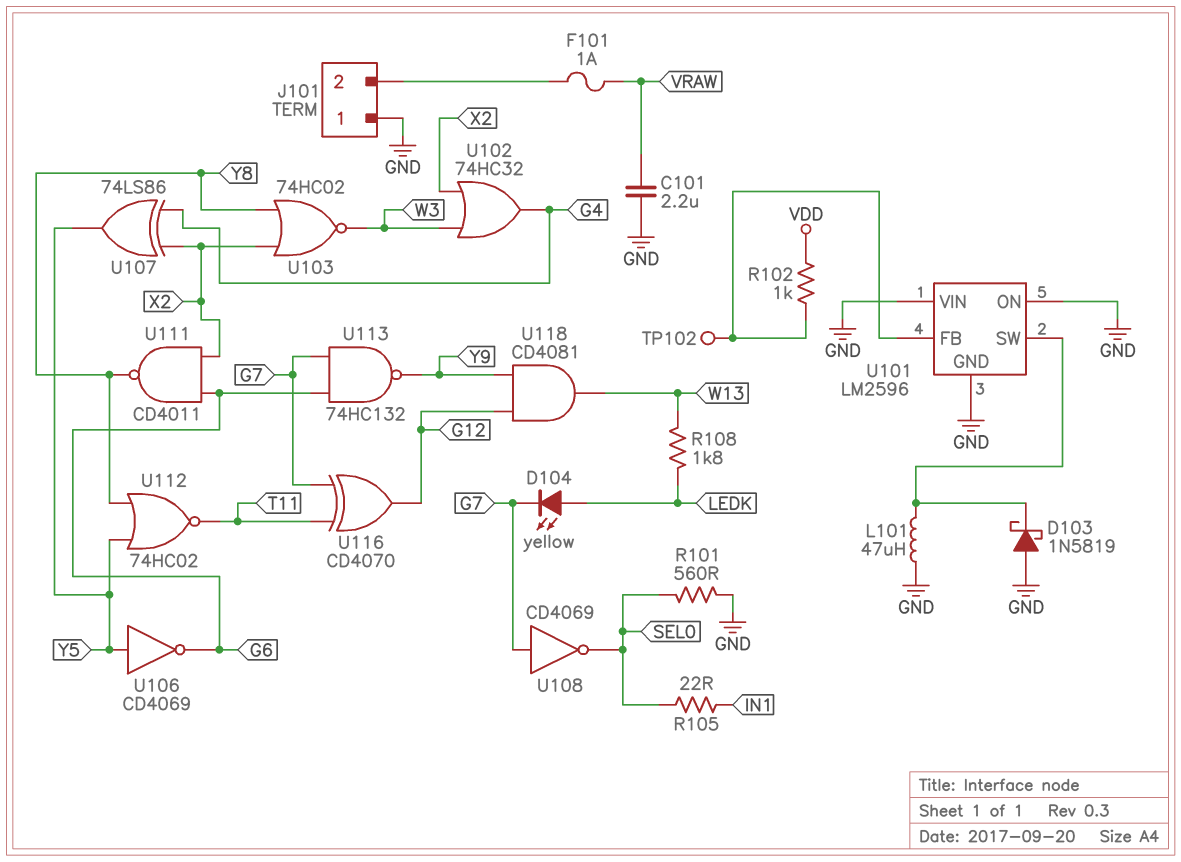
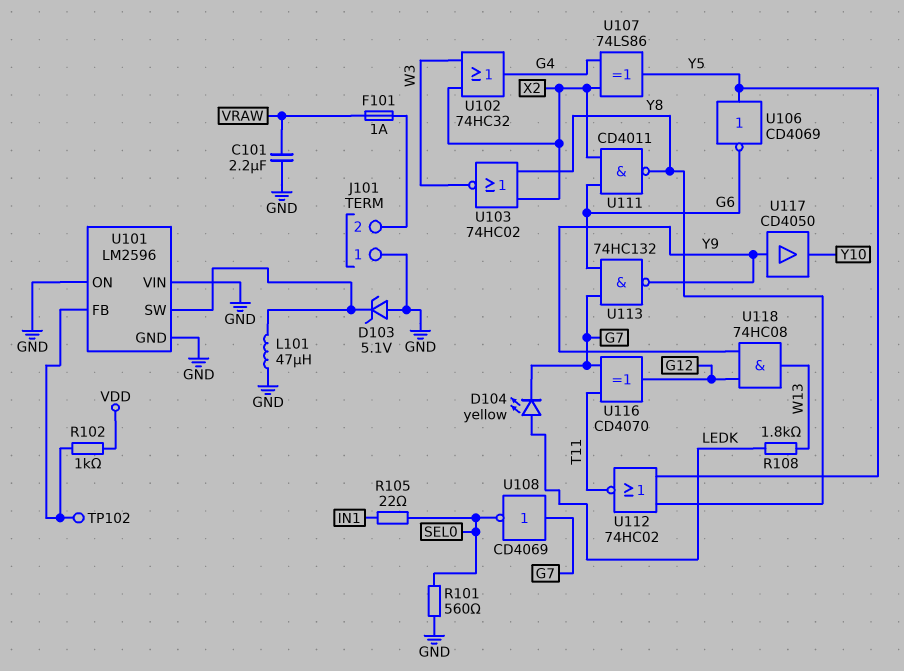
D103: schottky 1N5819 (A GND, K U101/SW) -> zener 5.1V (A GND, K U101/SW)
U117: none -> buffer CD4050 (in Y9, out Y10)
U118: AND CD4081 (in G12, in Y9, out W13) -> AND 74HC08 (in G12, in Y9, out W13)

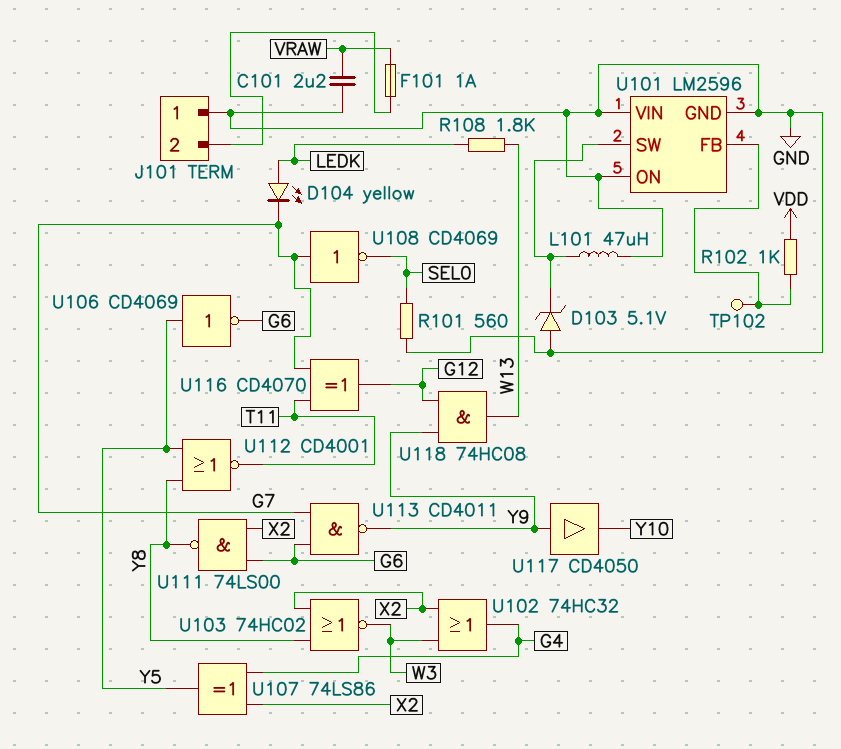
R105: 22 (IN1, SEL0) -> none
U111: NAND CD4011 (in G6, in X2, out Y8) -> NAND 74LS00 (in G6, in X2, out Y8)
U112: NOR 74HC02 (in Y5, in Y8, out T11) -> NOR CD4001 (in Y5, in Y8, out T11)
U113: NAND 74HC132 (in G6, in G7, out Y9) -> NAND CD4011 (in G6, in G7, out Y9)

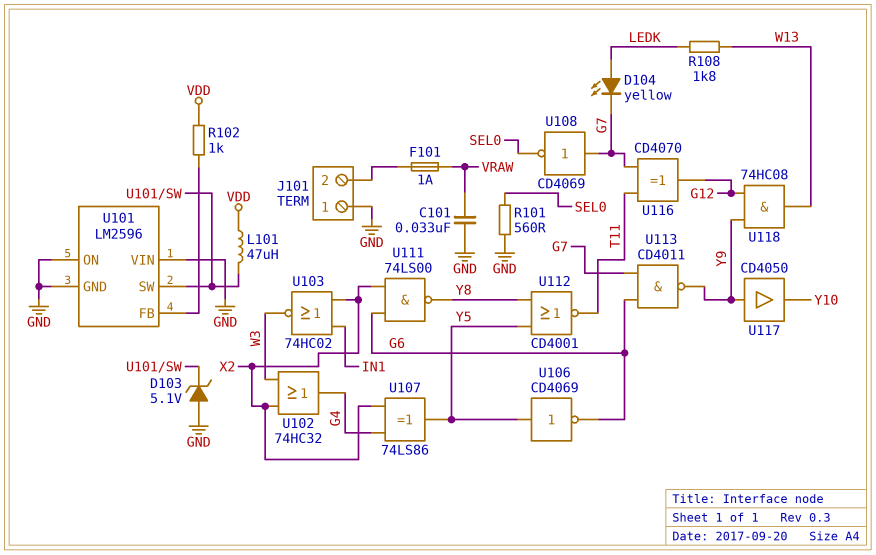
C101: 2.2uF (GND, VRAW) -> 33nF (GND, VRAW)
L101: 47uH (GND, U101/SW) -> 47uH (U101/SW, VDD)
TP102: test point (U101/FB) -> none
U103: NOR 74HC02 (in X2, in Y8, out W3) -> NOR 74HC02 (in IN1, in X2, out W3)

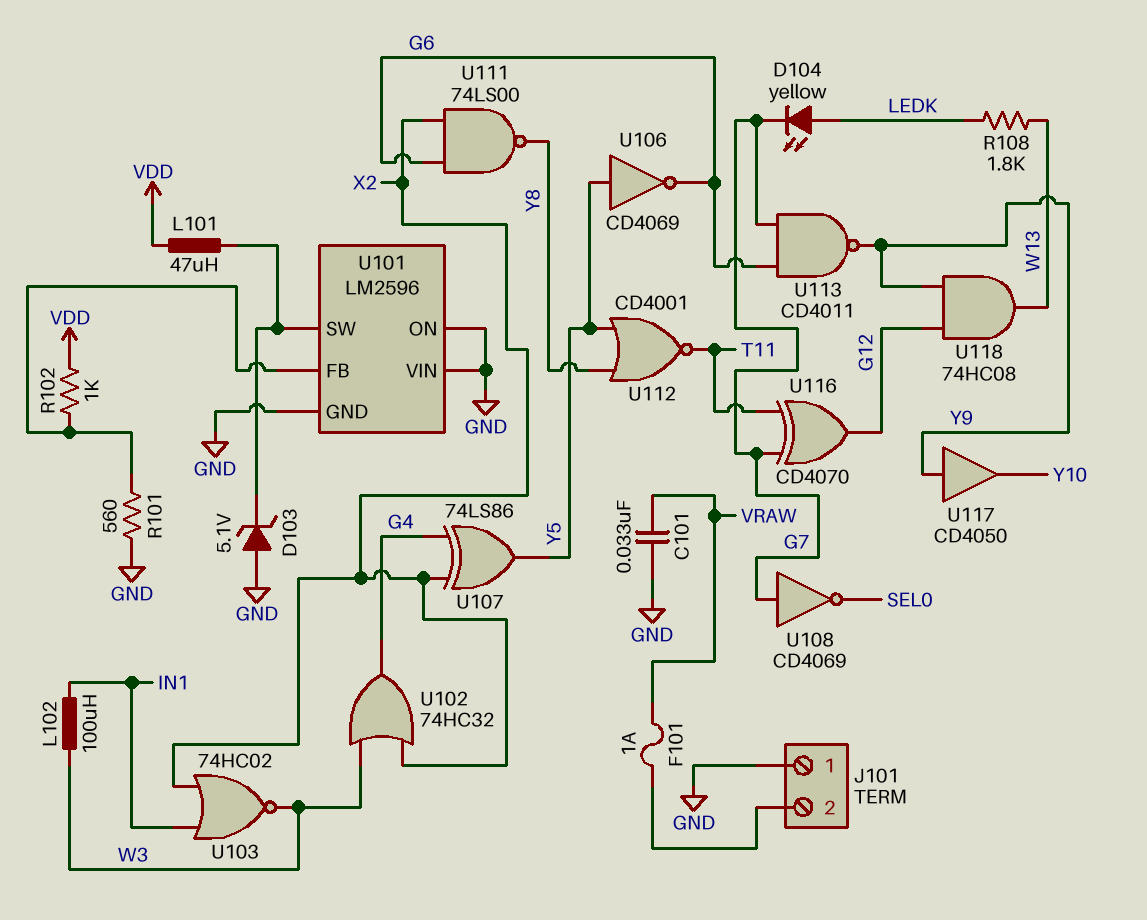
L102: none -> 100uH (IN1, W3)
R101: 560 (GND, SEL0) -> 560 (GND, U101/FB)

